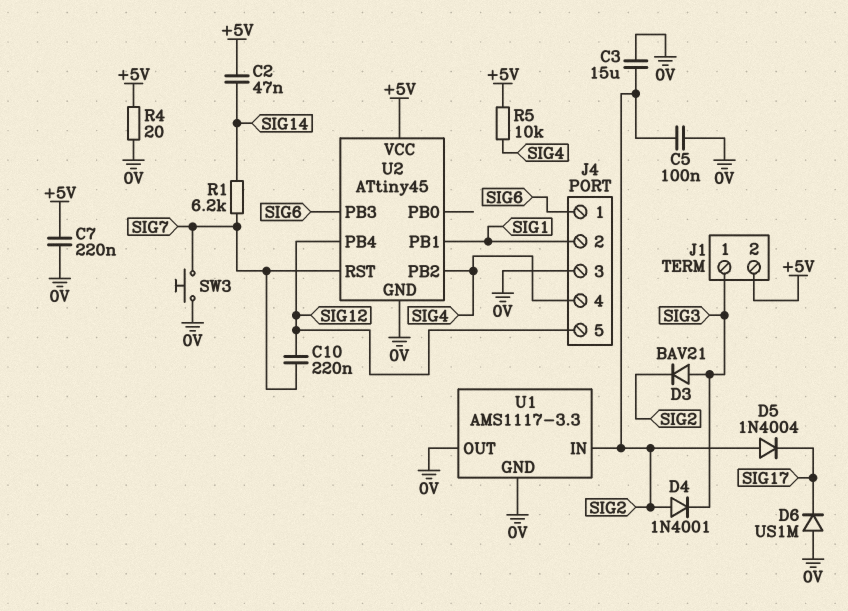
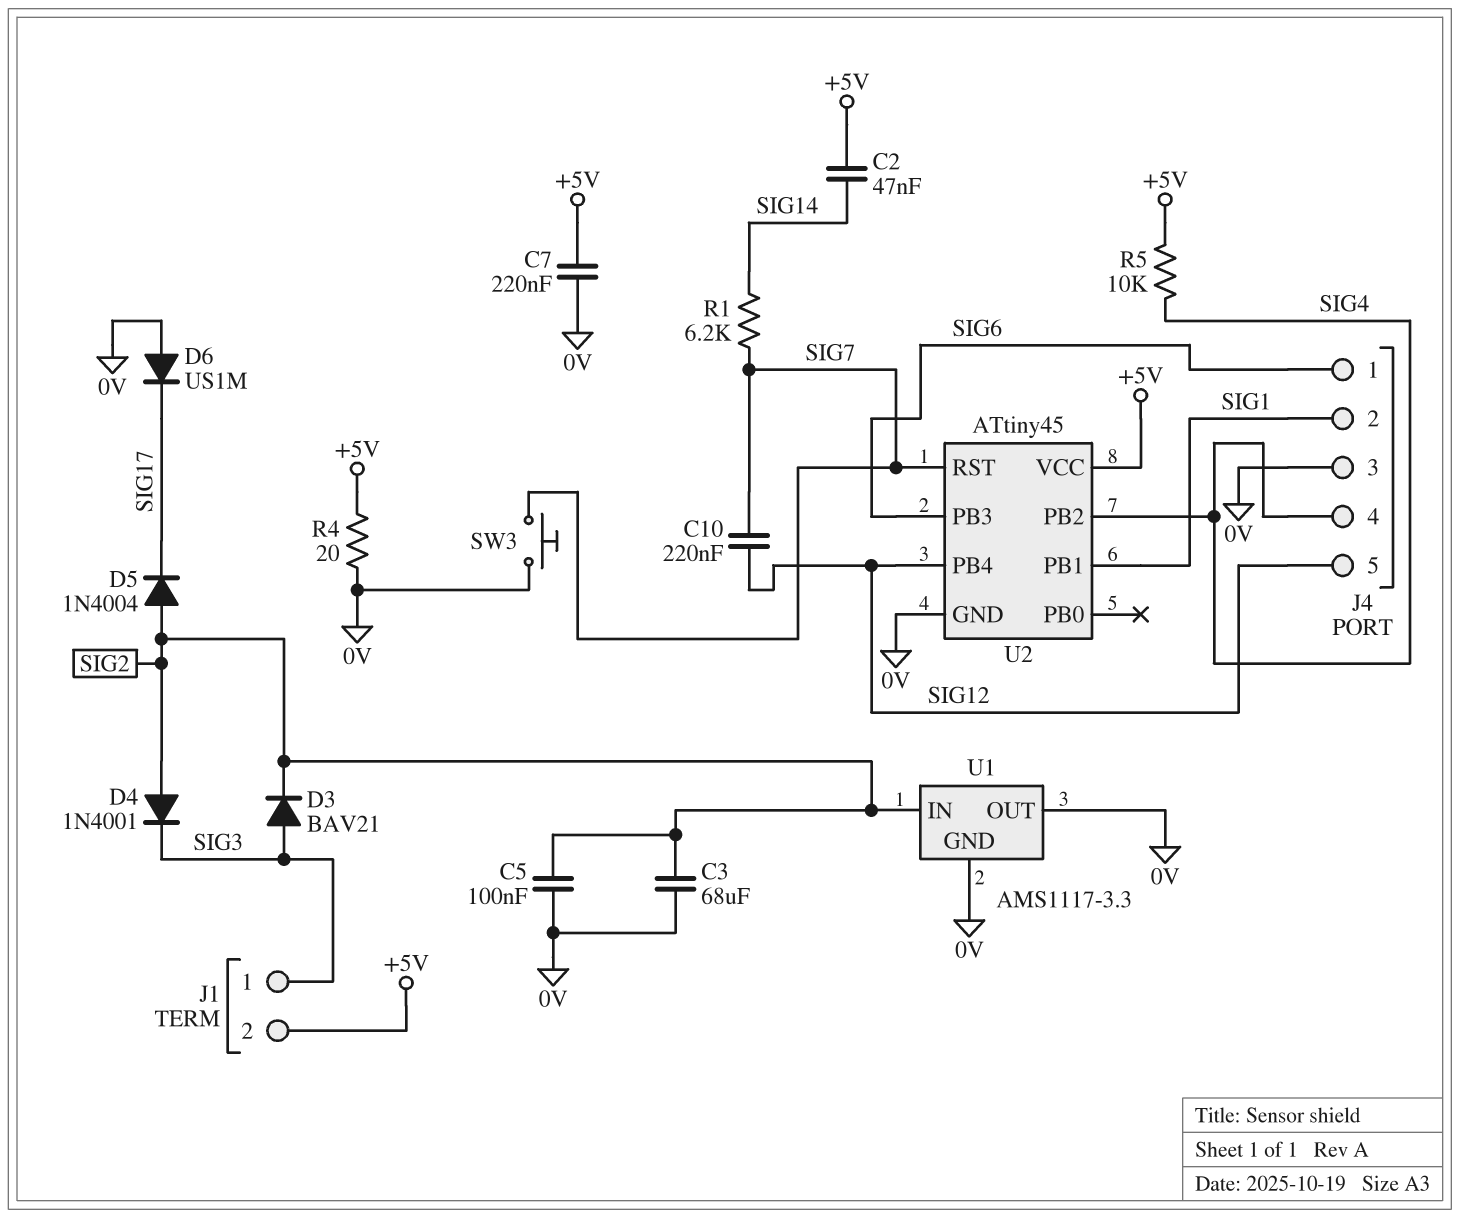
C3: 15uF (0V, SIG2) -> 68uF (0V, SIG2)

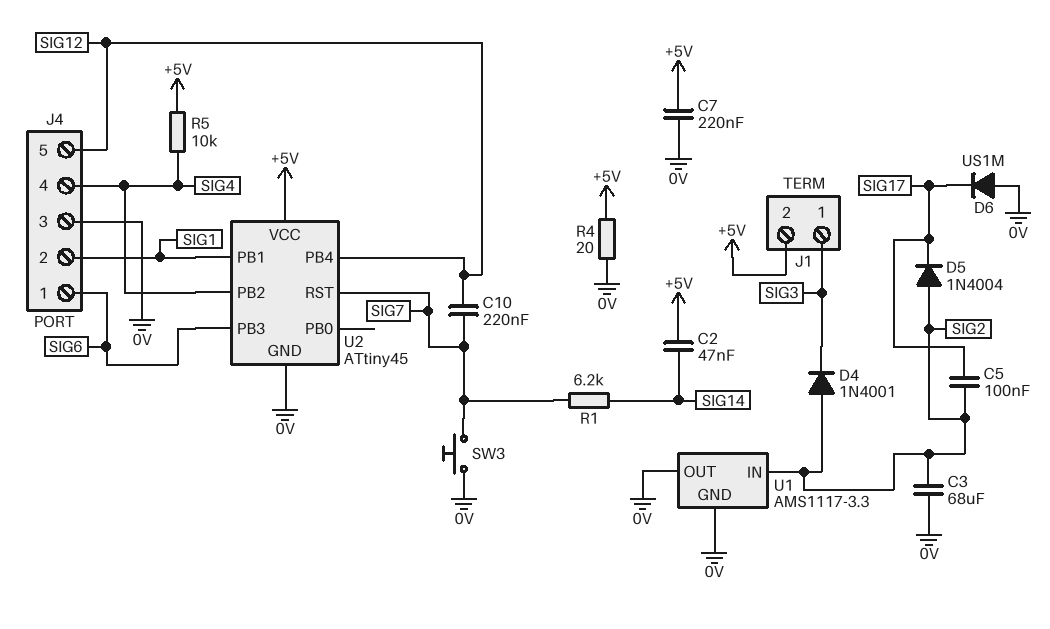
C5: 100nF (0V, SIG2) -> 100nF (SIG2, SIG17)
D3: diode BAV21 (A SIG3, K SIG2) -> none

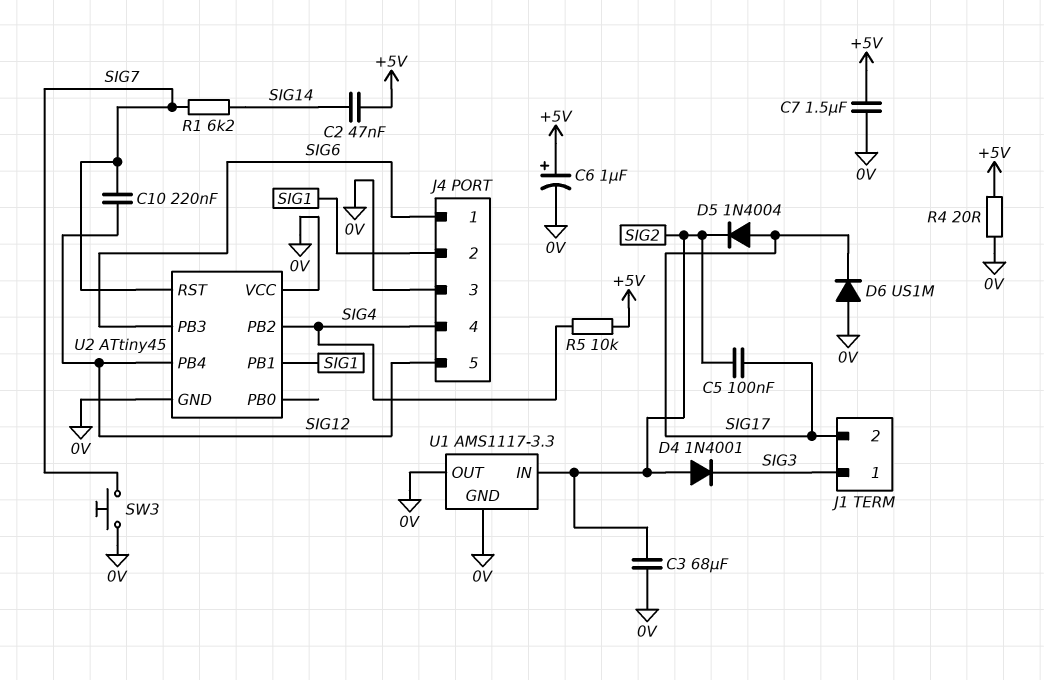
C6: none -> 1uF (plus +5V, minus 0V)
C7: 220nF (+5V, 0V) -> 1.5uF (+5V, 0V)
D5: diode 1N4004 (A SIG2, K SIG17) -> diode 1N4004 (A SIG17, K SIG2)
J1 pin 2: +5V -> SIG17
U2 pin VCC: +5V -> 0V

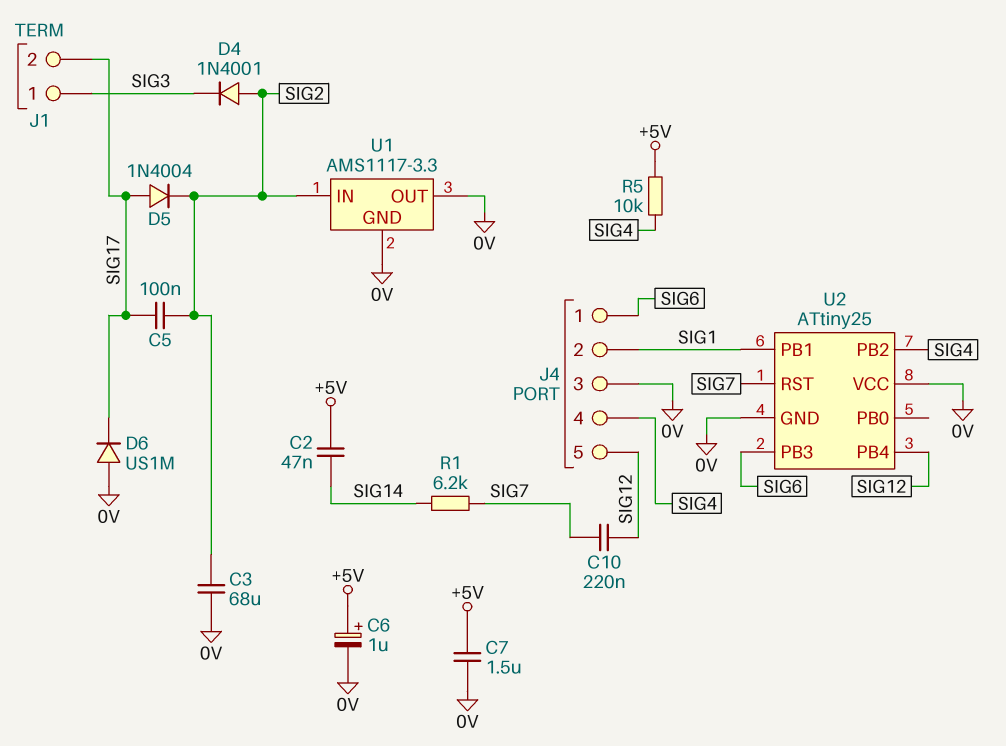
R4: 20 (+5V, 0V) -> none
SW3: button (0V, SIG7) -> none
U2: ATtiny45 -> ATtiny25

